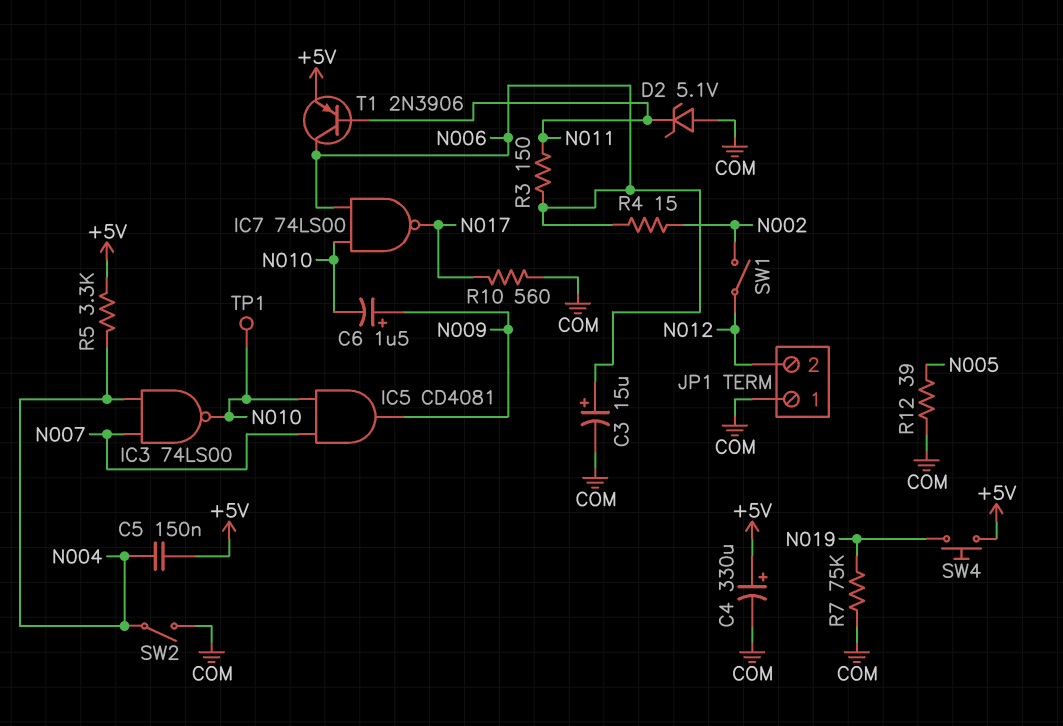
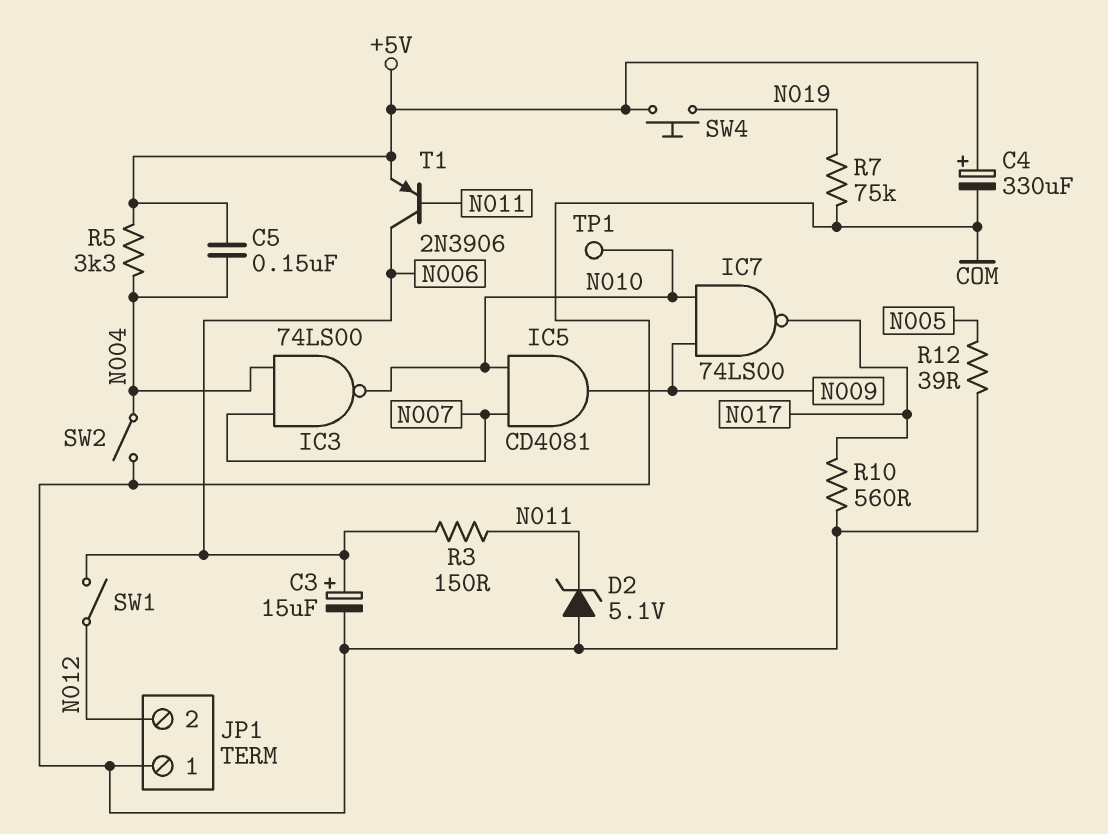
C6: 1.5uF (plus N009, minus N010) -> none
IC7: NAND 74LS00 (in N006, in N010, out N017) -> NAND 74LS00 (in N009, in N010, out N017)
R4: 15 (N002, N006) -> none
SW1: switch (N002, N012) -> switch (N006, N012)

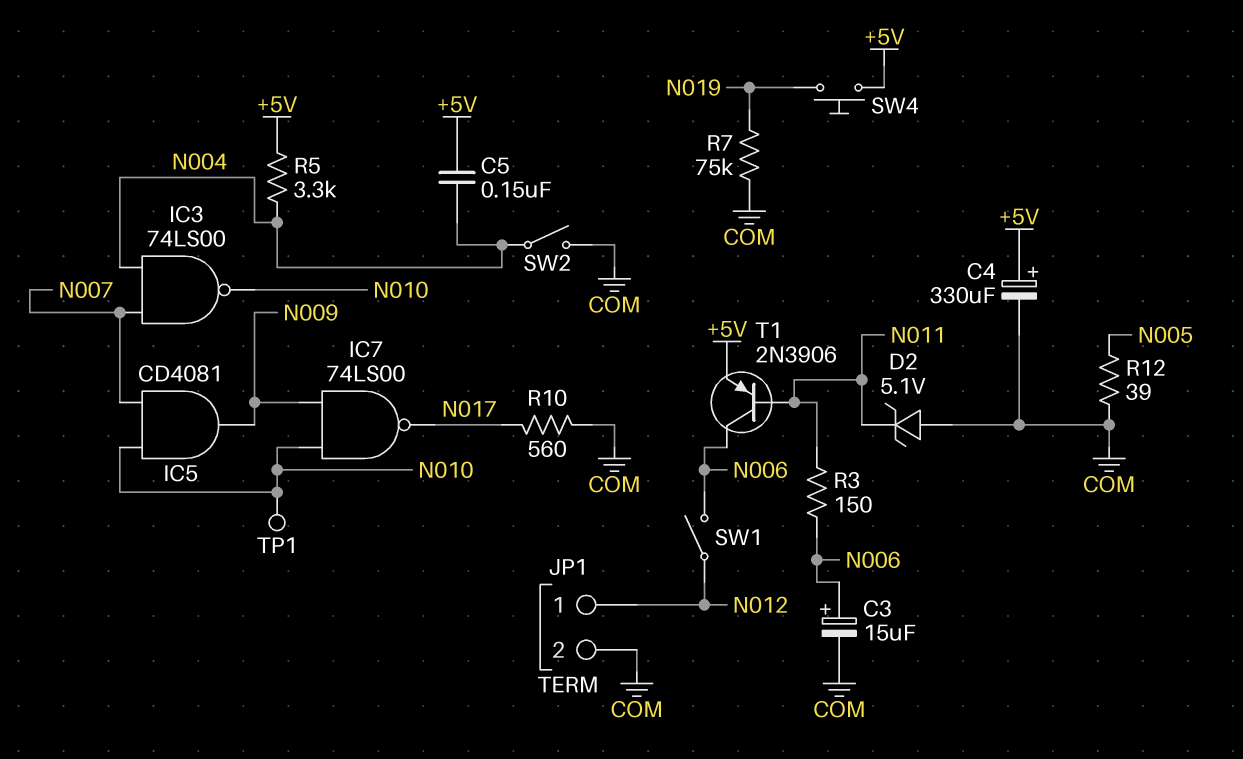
JP1 pin 1: COM -> N012
JP1 pin 2: N012 -> COM

